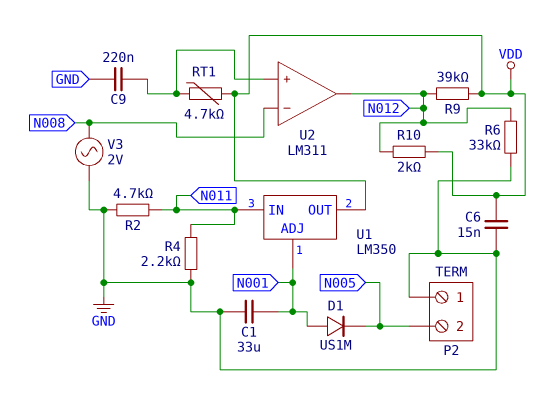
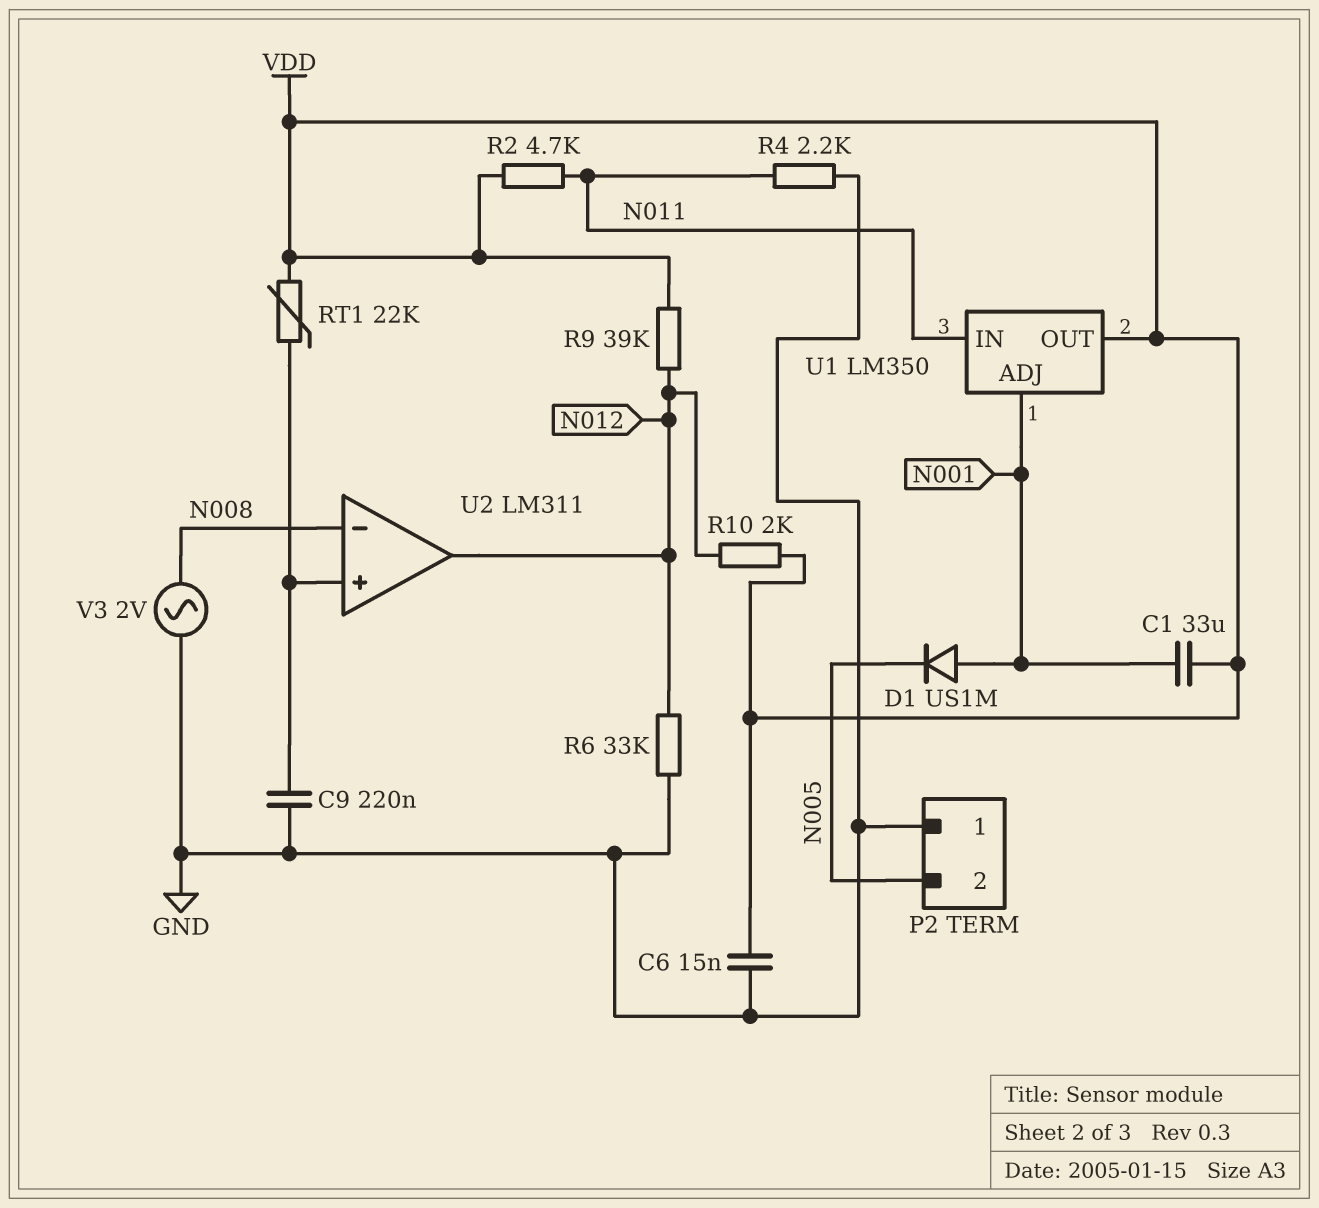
C1: 33uF (GND, N001) -> 33uF (N001, VDD)
R2: 4.7k (GND, N011) -> 4.7k (N011, VDD)
RT1: 4.7k (U2/in+, VDD) -> 22k (U2/in+, VDD)

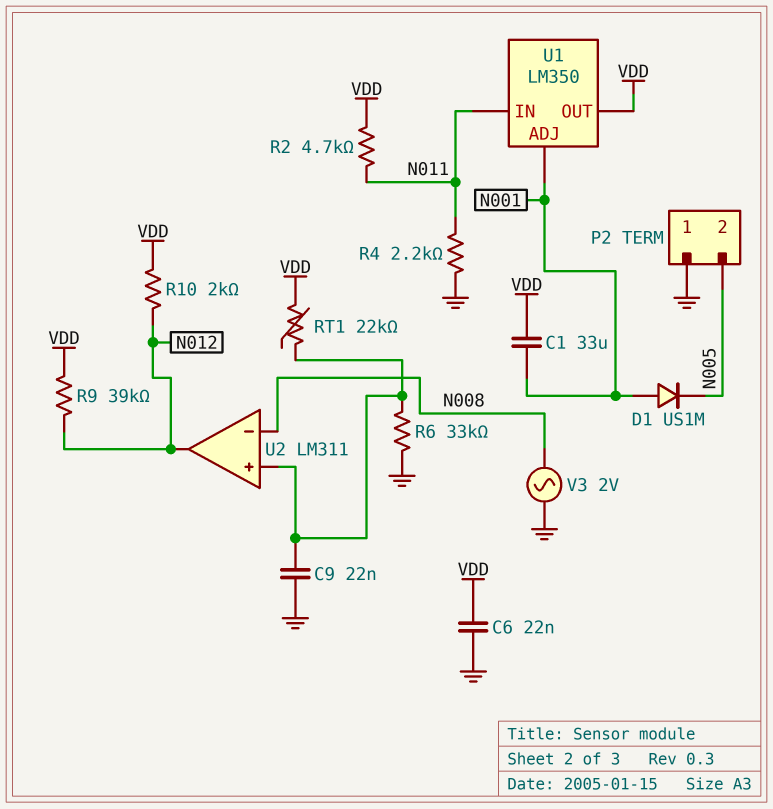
C6: 15nF (GND, VDD) -> 22nF (GND, VDD)
C9: 220nF (GND, U2/in+) -> 22nF (GND, U2/in+)
R6: 33k (GND, N012) -> 33k (GND, U2/in+)

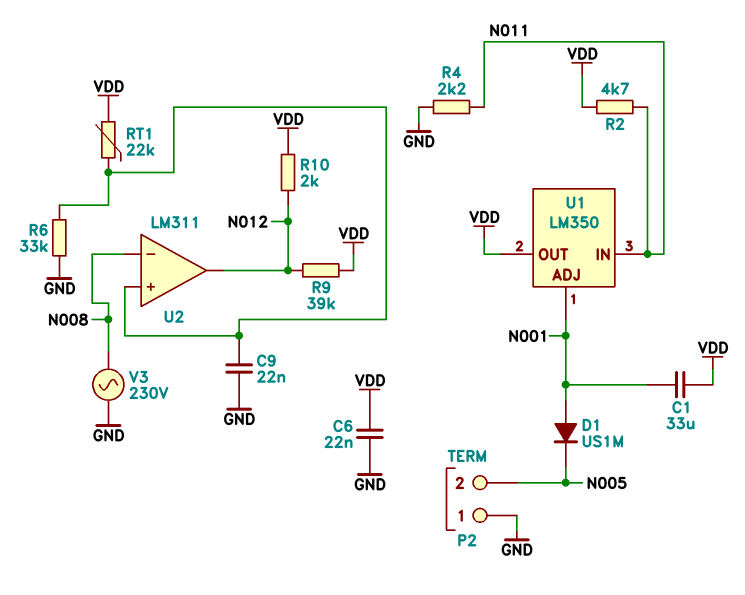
V3: AC 2V (GND, N008) -> AC 230V (GND, N008)

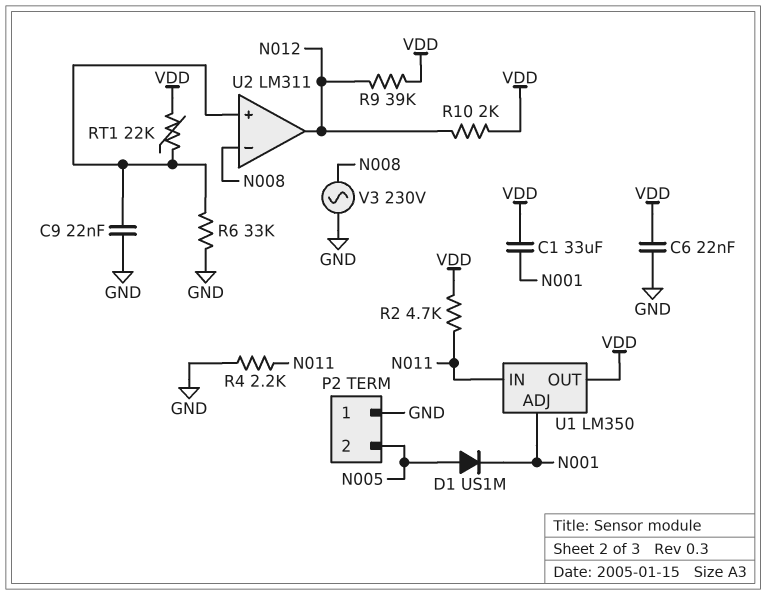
D1: diode US1M (A N001, K N005) -> diode US1M (A N005, K N001)

